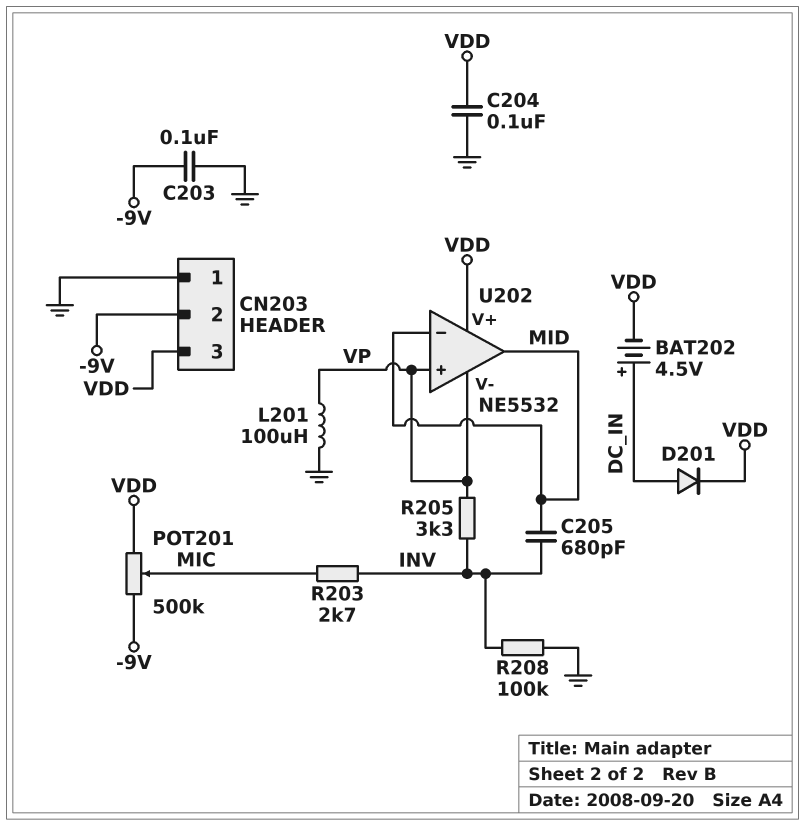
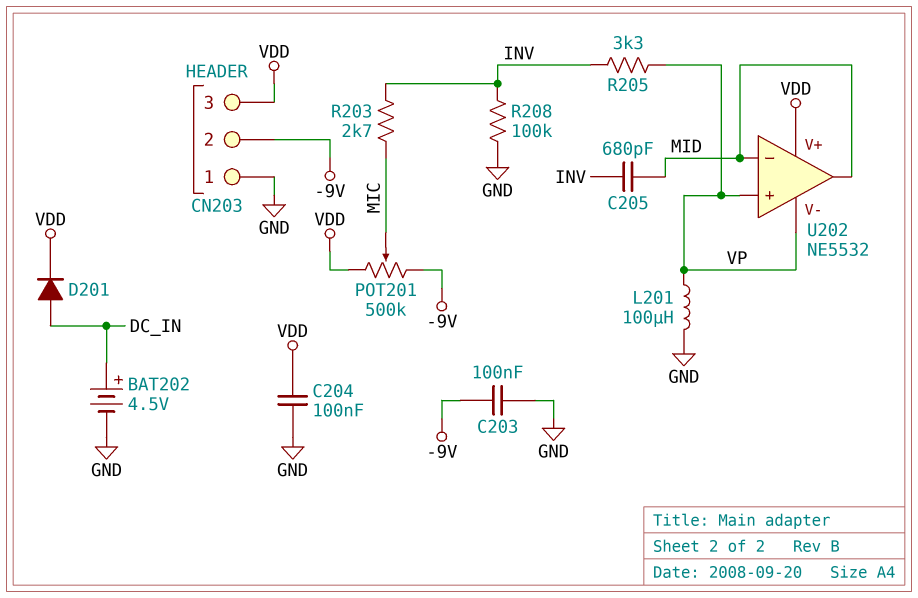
BAT202: 4.5V (plus DC_IN, minus VDD) -> 4.5V (plus DC_IN, minus GND)

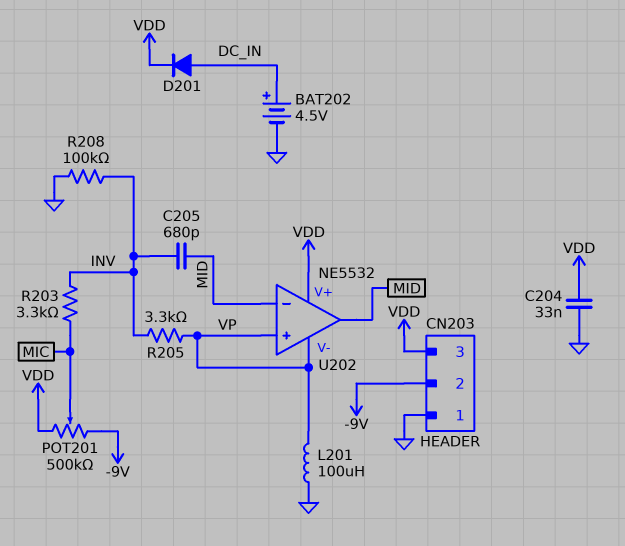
C203: 100nF (-9V, GND) -> none
C204: 100nF (GND, VDD) -> 33nF (GND, VDD)
R203: 2.7k (INV, MIC) -> 3.3k (INV, MIC)

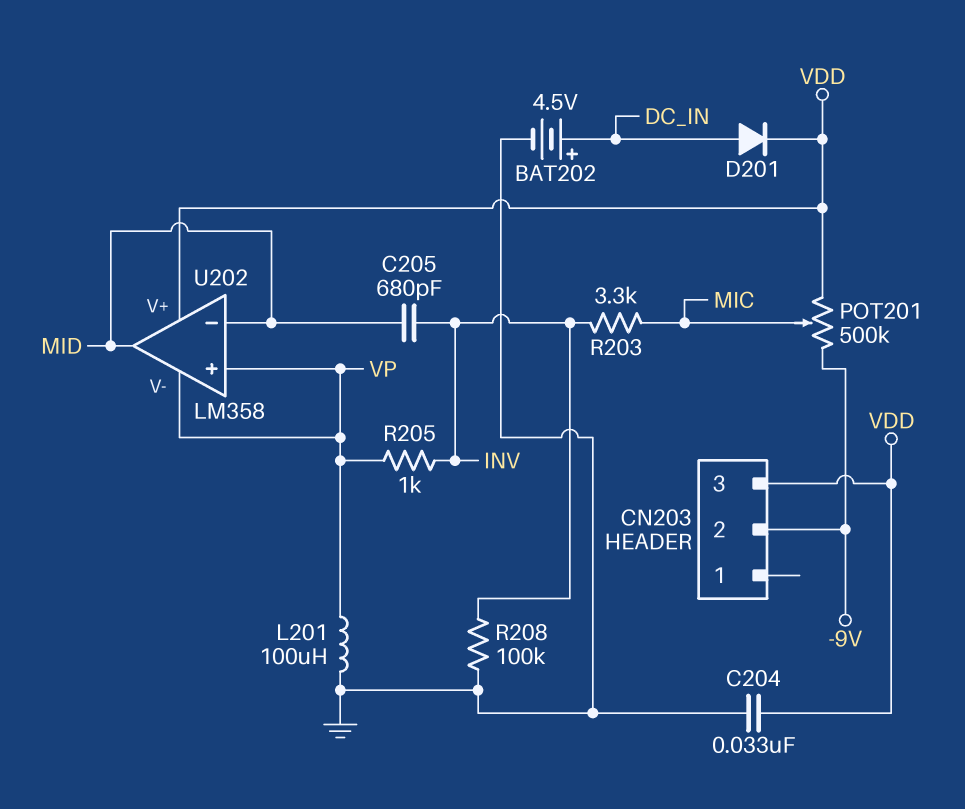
CN203 pin 1: GND -> none
R205: 3.3k (INV, VP) -> 1k (INV, VP)
U202: NE5532 -> LM358

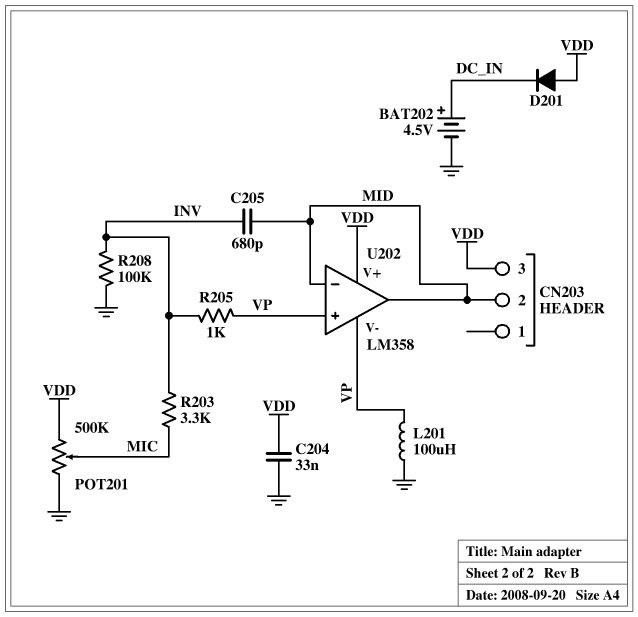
CN203 pin 2: -9V -> MID
D201: diode (A DC_IN, K VDD) -> diode (A VDD, K DC_IN)
POT201: 500k (-9V, VDD, wiper MIC) -> 500k (GND, VDD, wiper MIC)

